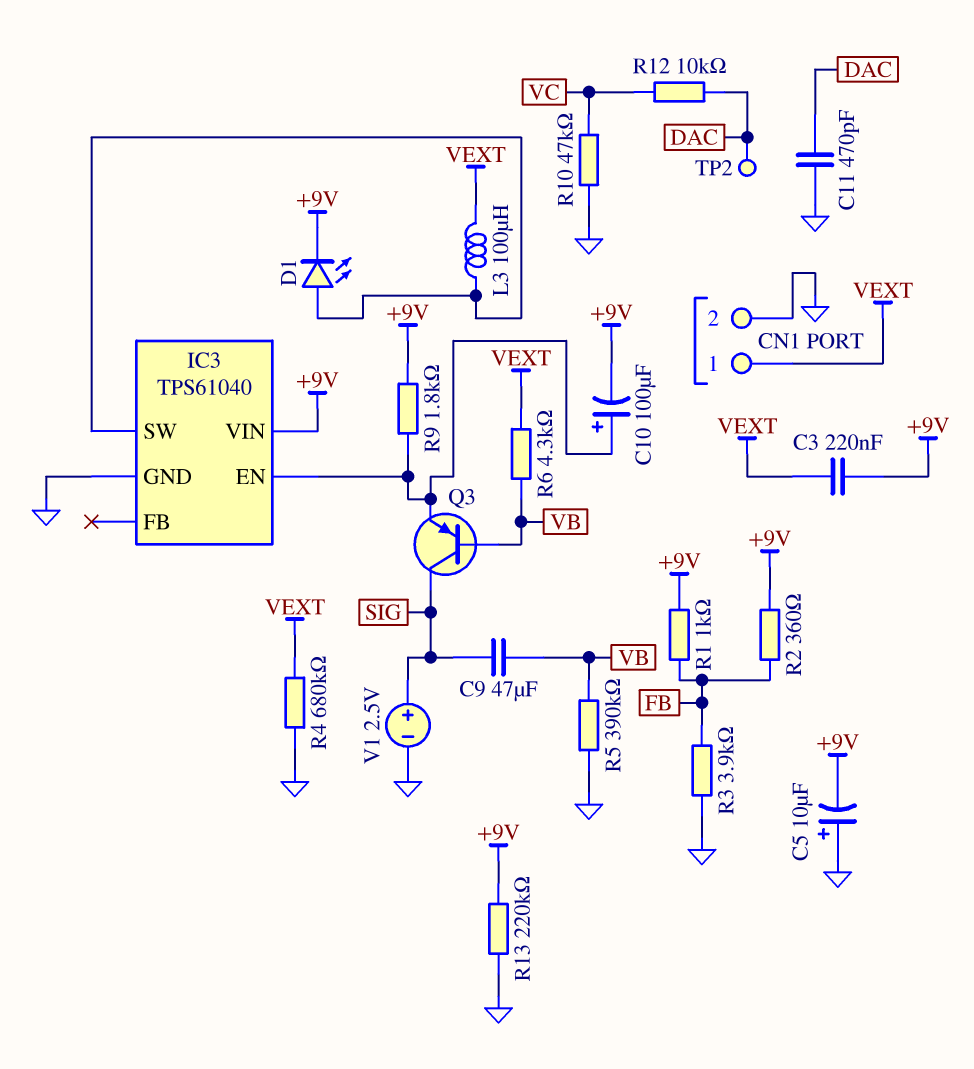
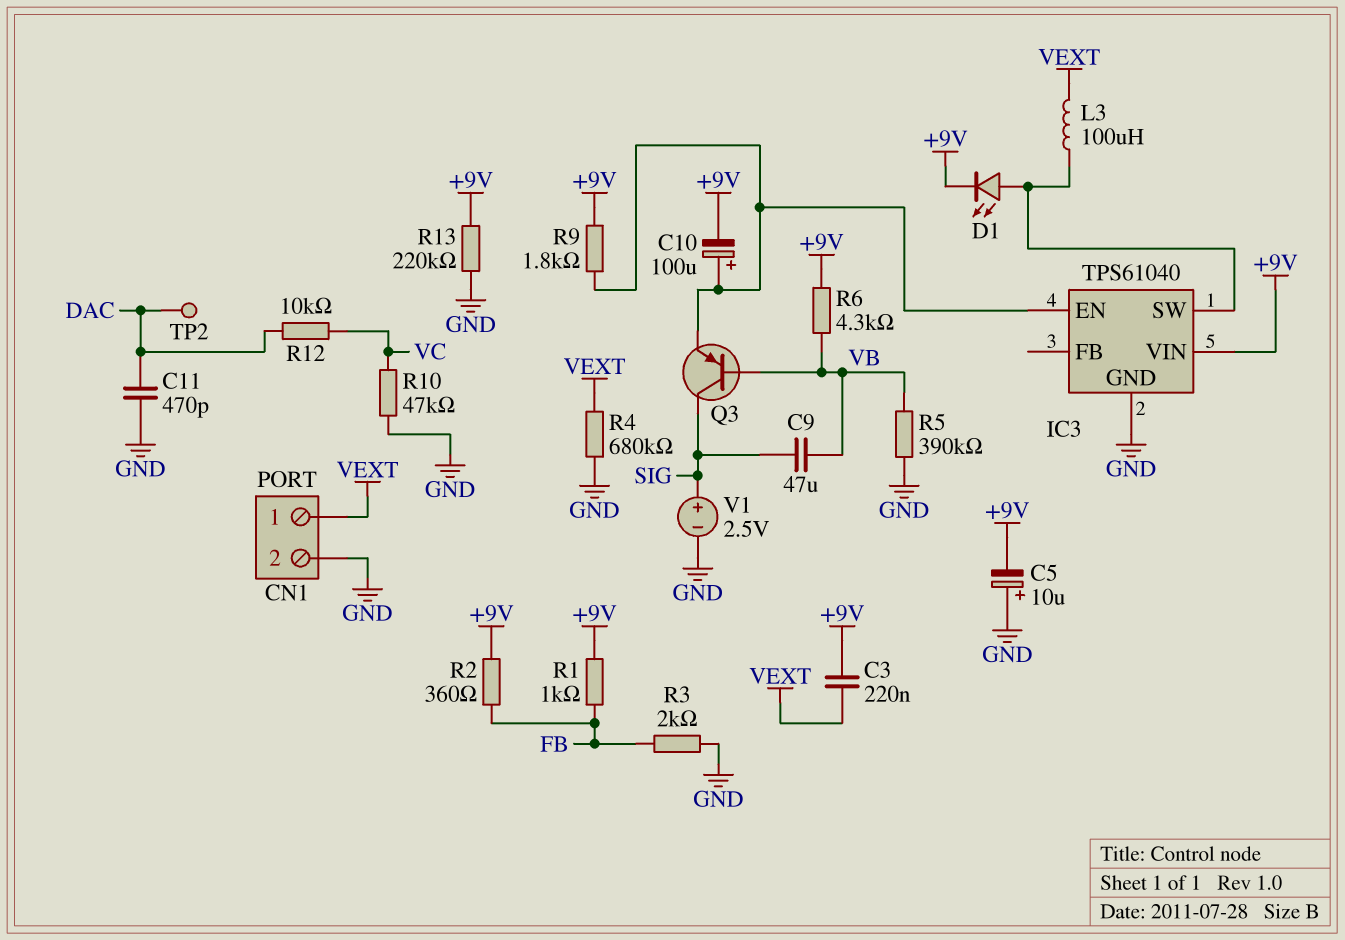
R3: 3.9k (FB, GND) -> 2k (FB, GND)
R6: 4.3k (VB, VEXT) -> 4.3k (+9V, VB)

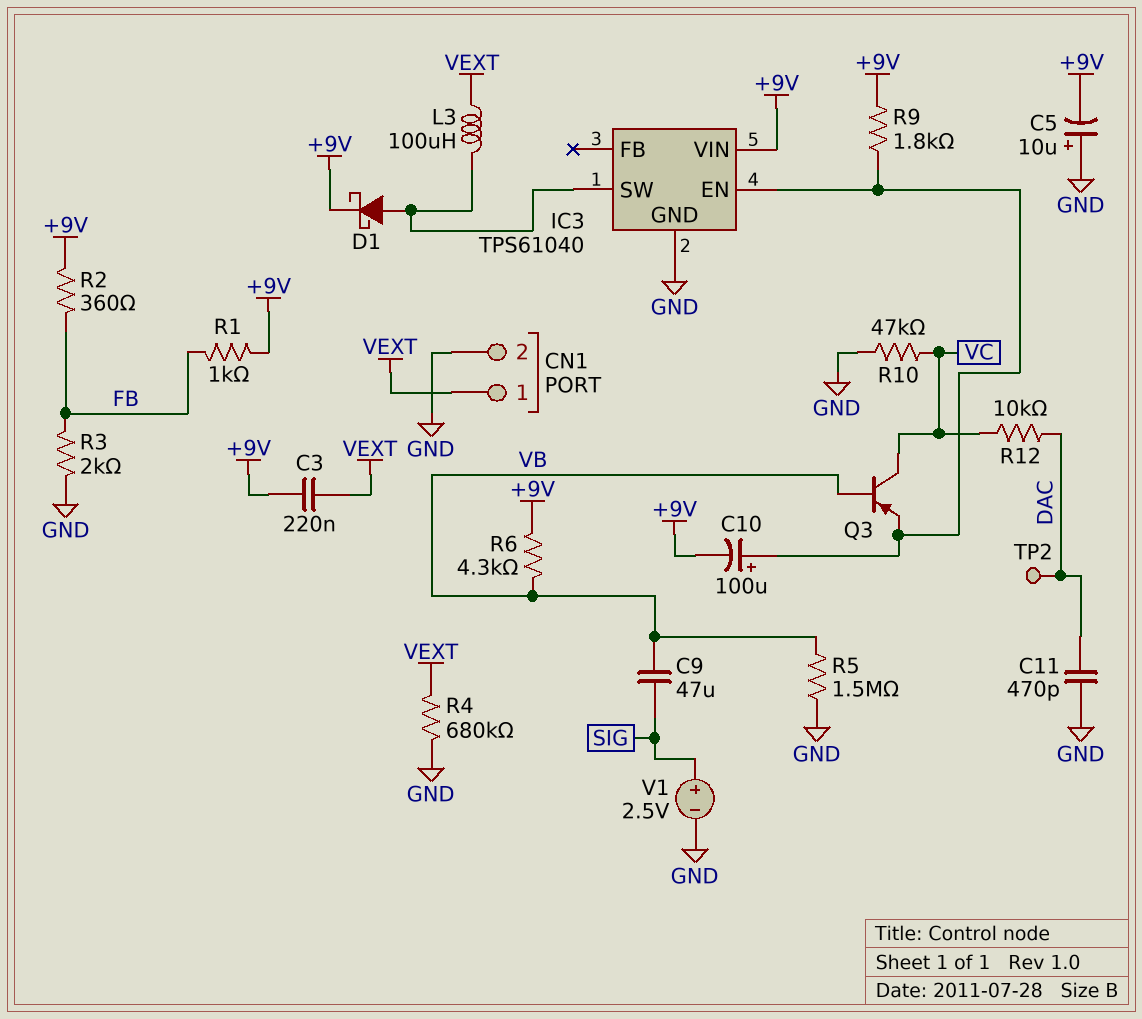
D1: LED (A IC3/SW, K +9V) -> schottky (A IC3/SW, K +9V)
Q3: PNP (B VB, C SIG, E IC3/EN) -> PNP (B VB, C VC, E IC3/EN)
R5: 390k (GND, VB) -> 1.5M (GND, VB)
R13: 220k (+9V, GND) -> none

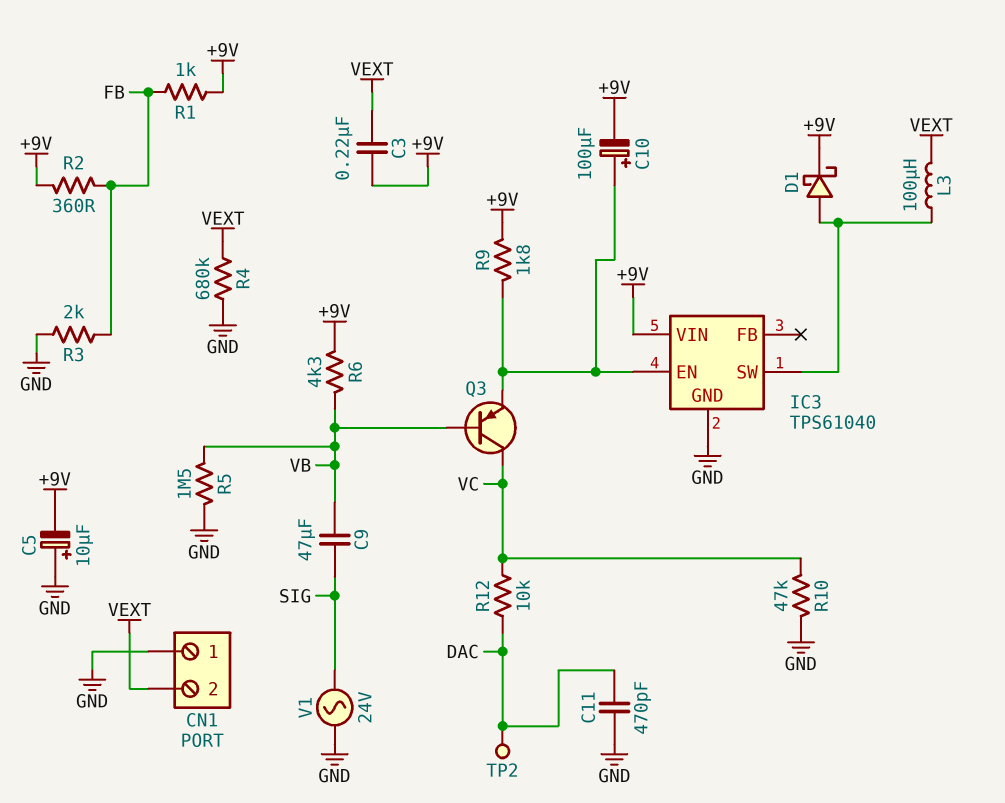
CN1 pin 1: VEXT -> GND
CN1 pin 2: GND -> VEXT
V1: 2.5V (plus SIG, minus GND) -> AC 24V (GND, SIG)

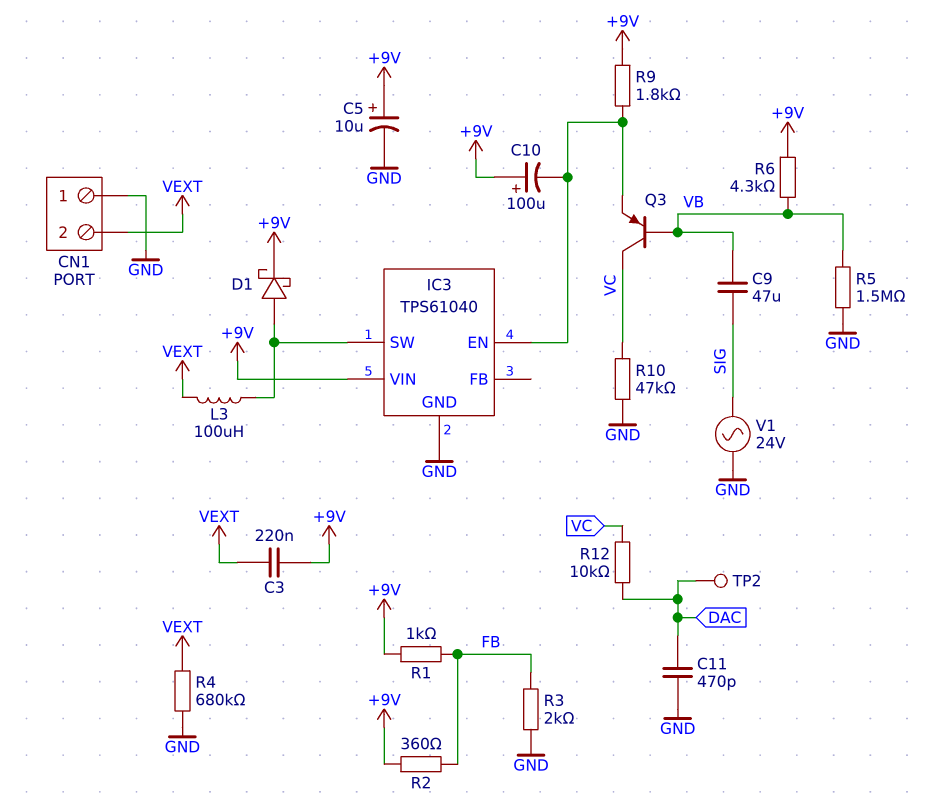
C5: 10uF (plus GND, minus +9V) -> 10uF (plus +9V, minus GND)
C10: 100uF (plus IC3/EN, minus +9V) -> 100uF (plus +9V, minus IC3/EN)

